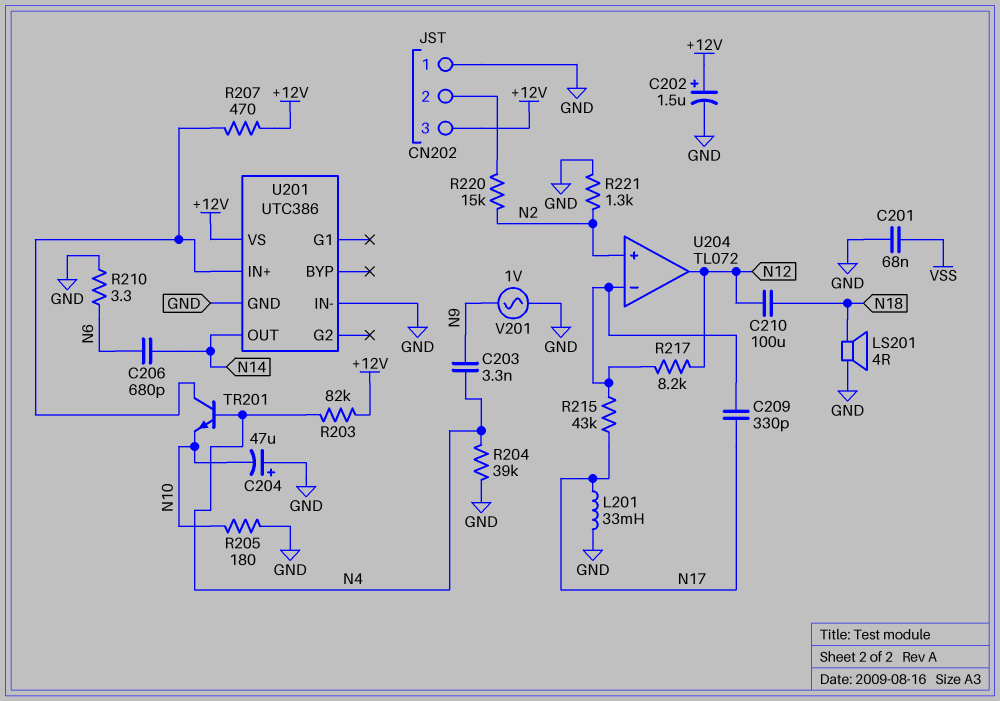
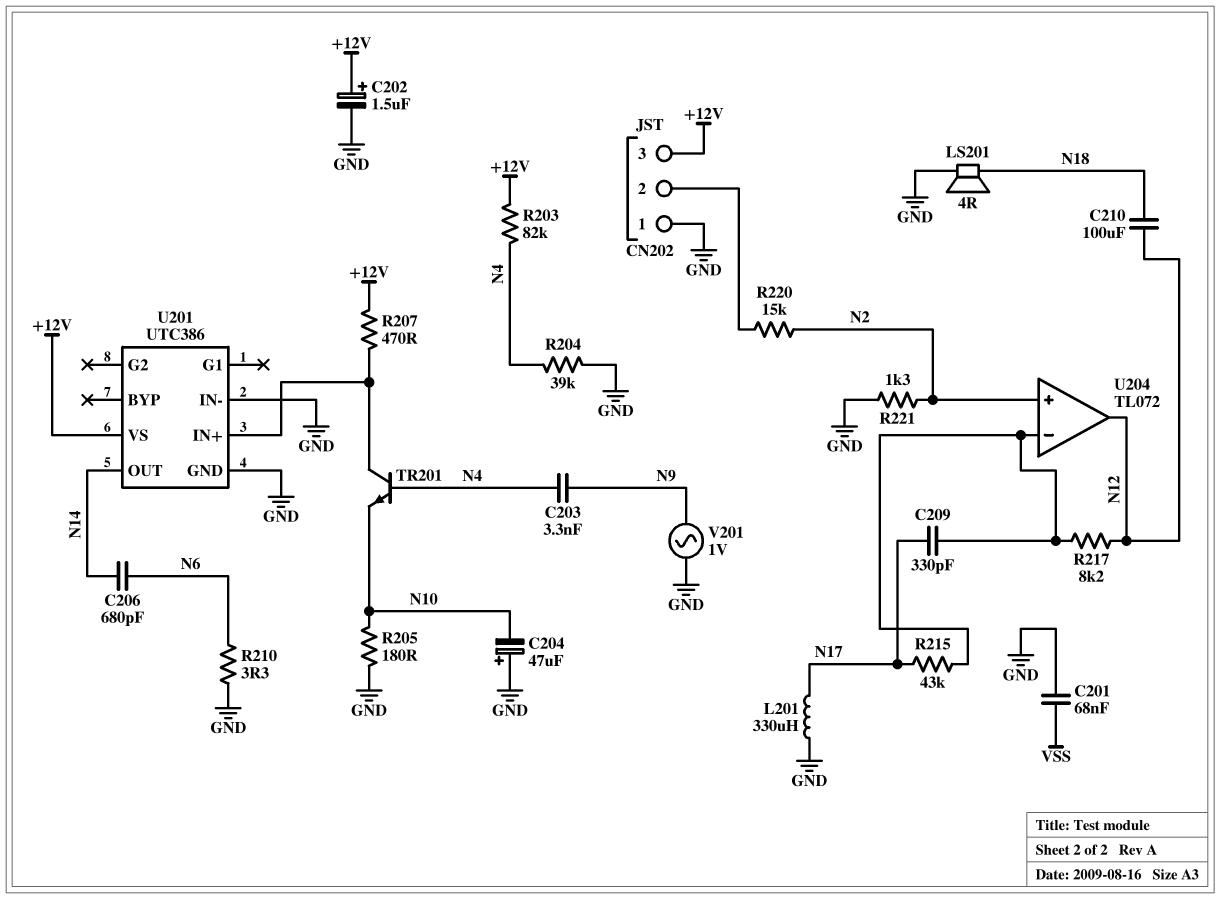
L201: 33mH (GND, N17) -> 330uH (GND, N17)

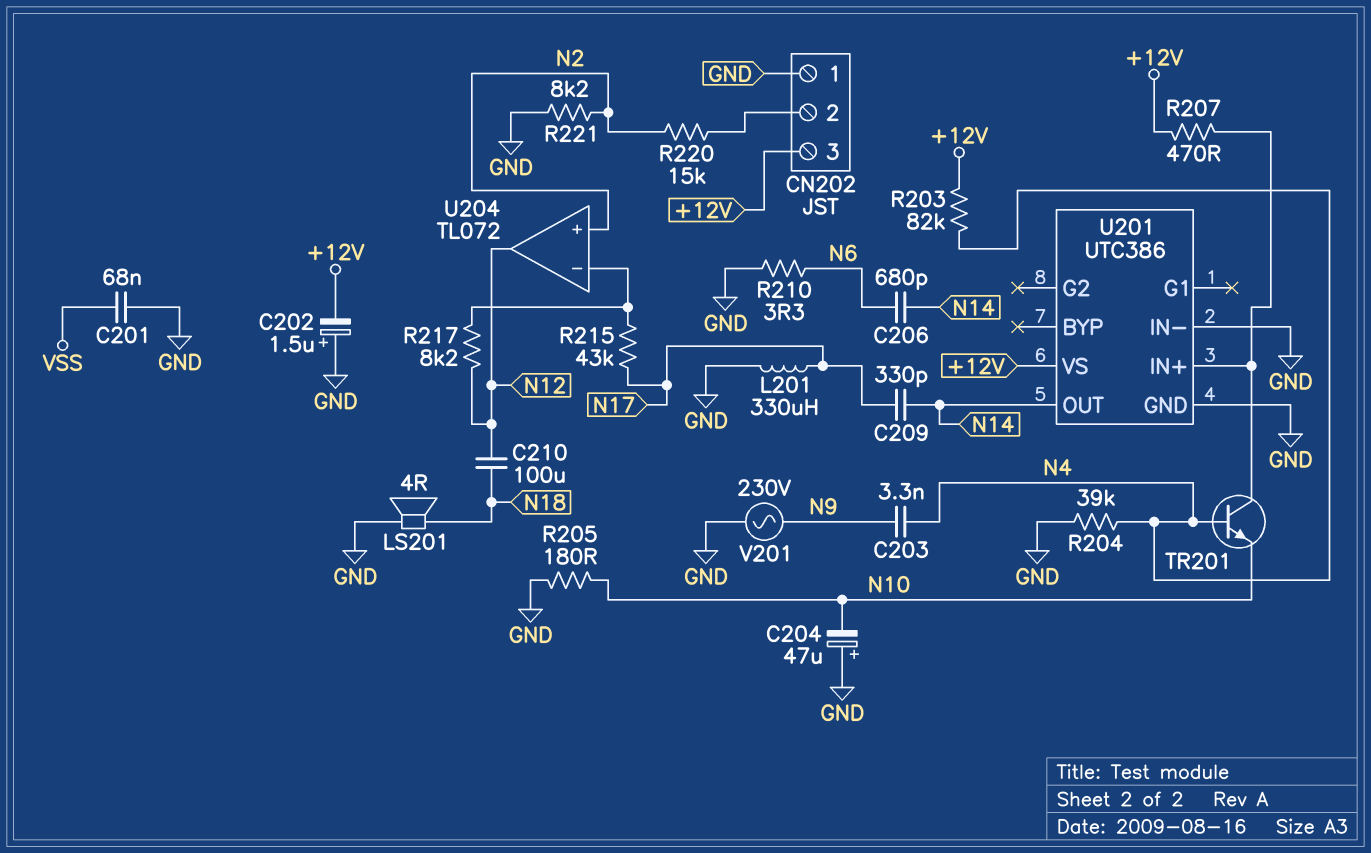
C202: 1.5uF (plus +12V, minus GND) -> 1.5uF (plus GND, minus +12V)
C209: 330pF (N17, U204/in-) -> 330pF (N14, N17)
R221: 1.3k (GND, N2) -> 8.2k (GND, N2)
V201: AC 1V (GND, N9) -> AC 230V (GND, N9)

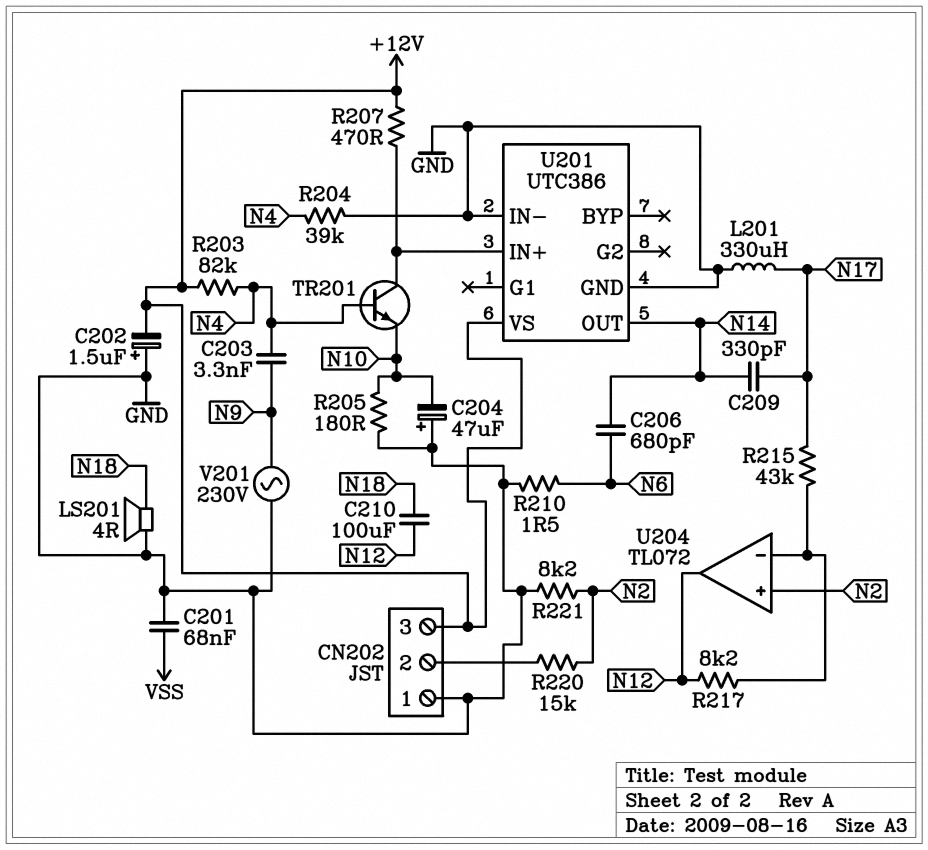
R210: 3.3 (GND, N6) -> 1.5 (GND, N6)

